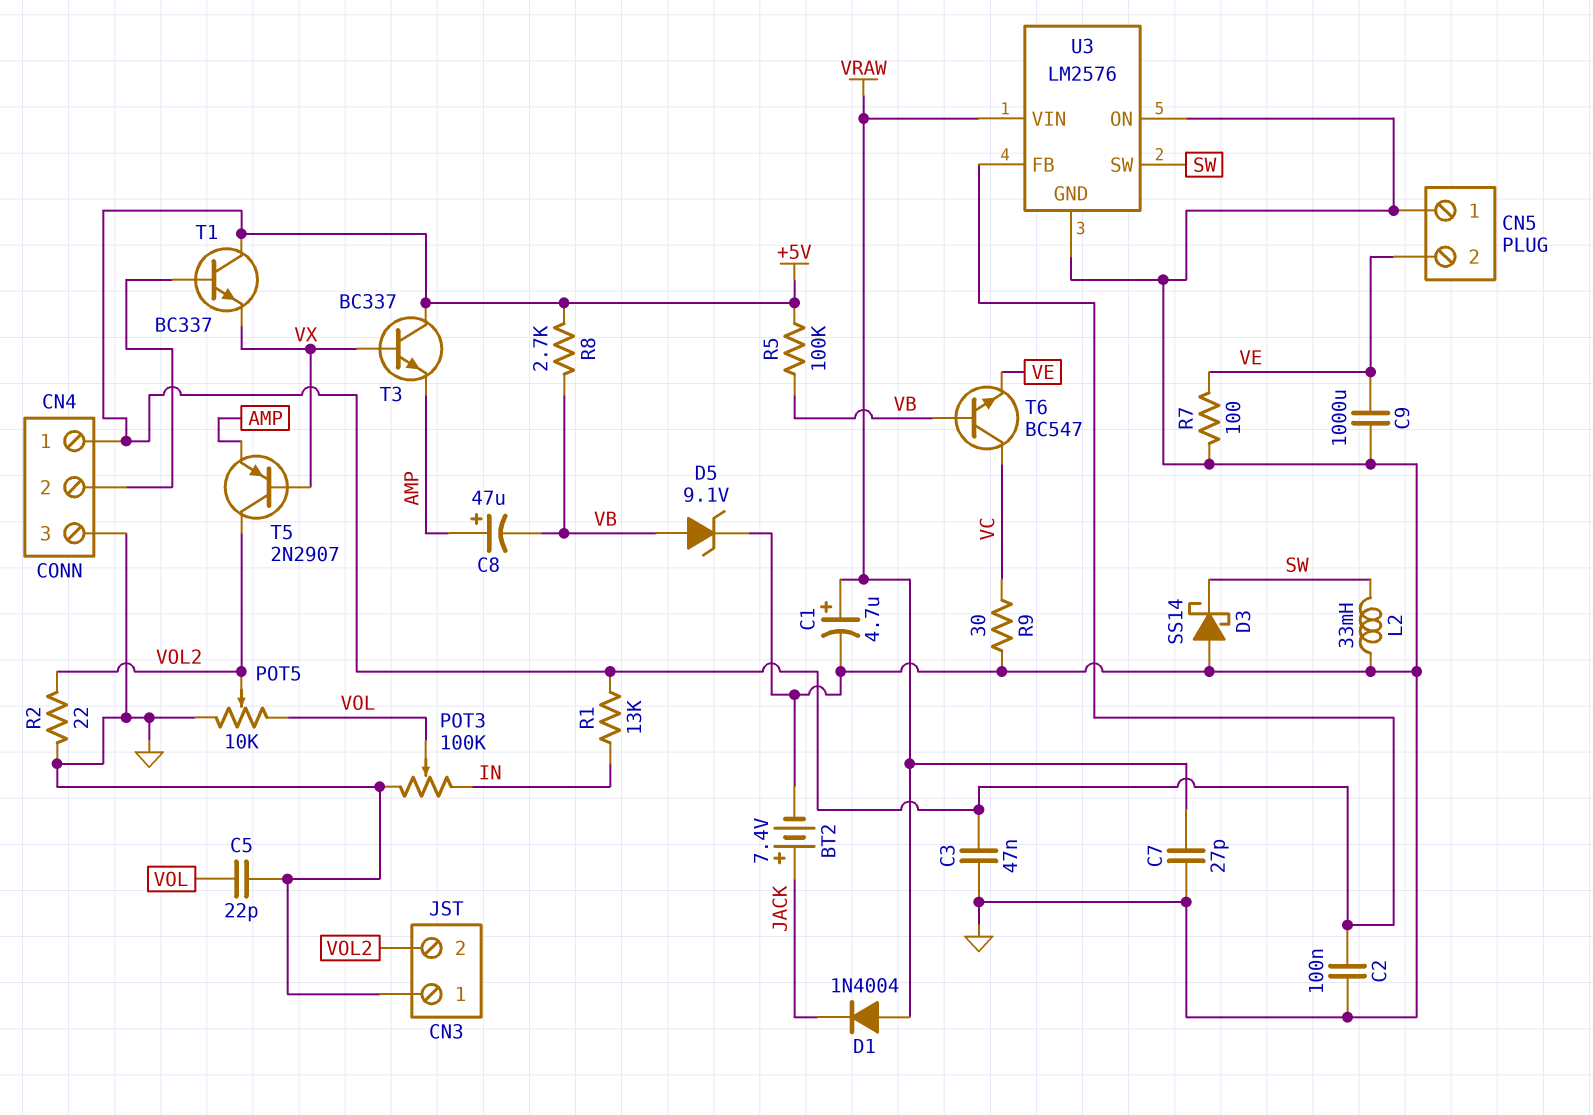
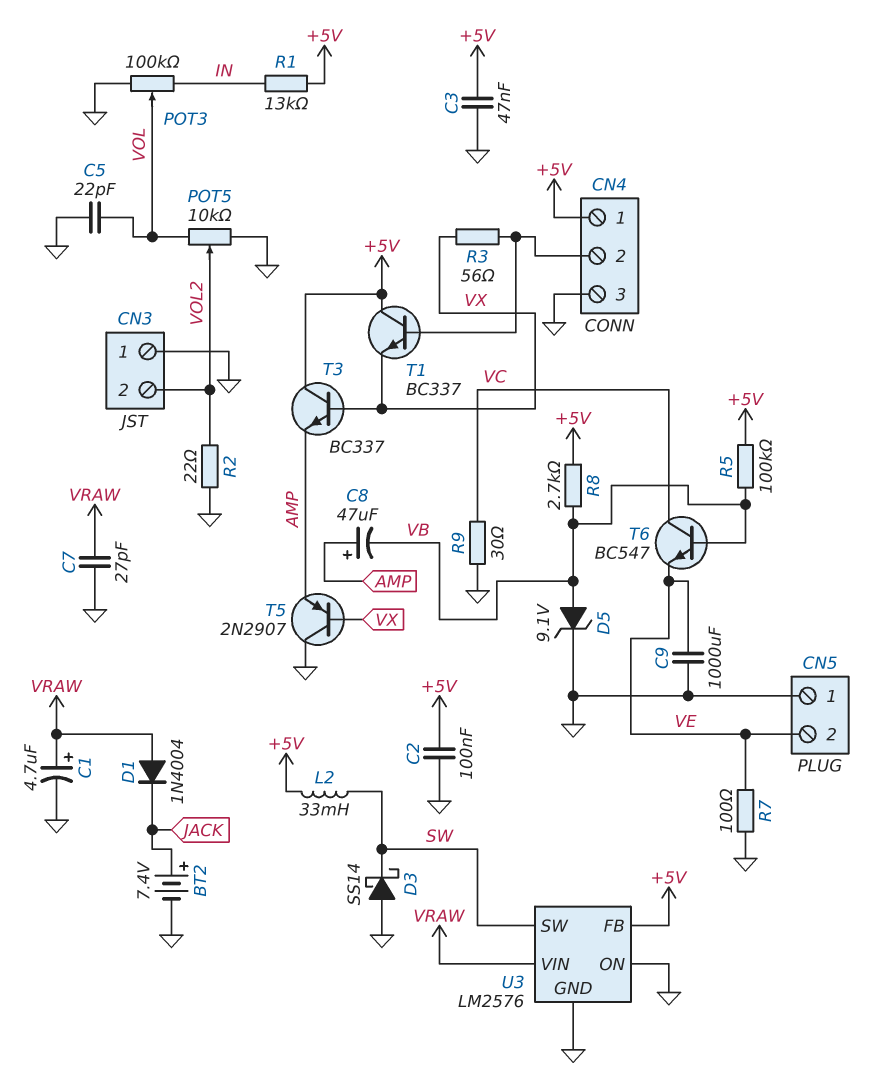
L2: 33mH (GND, SW) -> 33mH (+5V, SW)
R3: none -> 56 (CN4/2, VX)
T5: PNP 2N2907 (B VX, C VOL2, E AMP) -> PNP 2N2907 (B VX, C GND, E AMP)

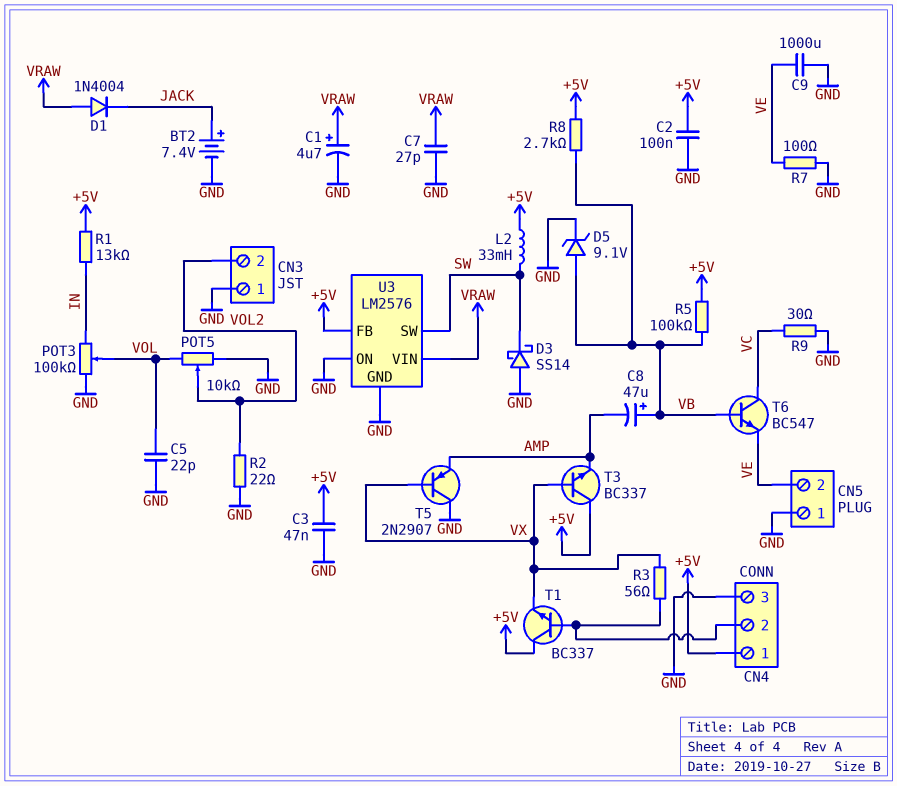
C8: 47uF (plus AMP, minus VB) -> 47uF (plus VB, minus AMP)

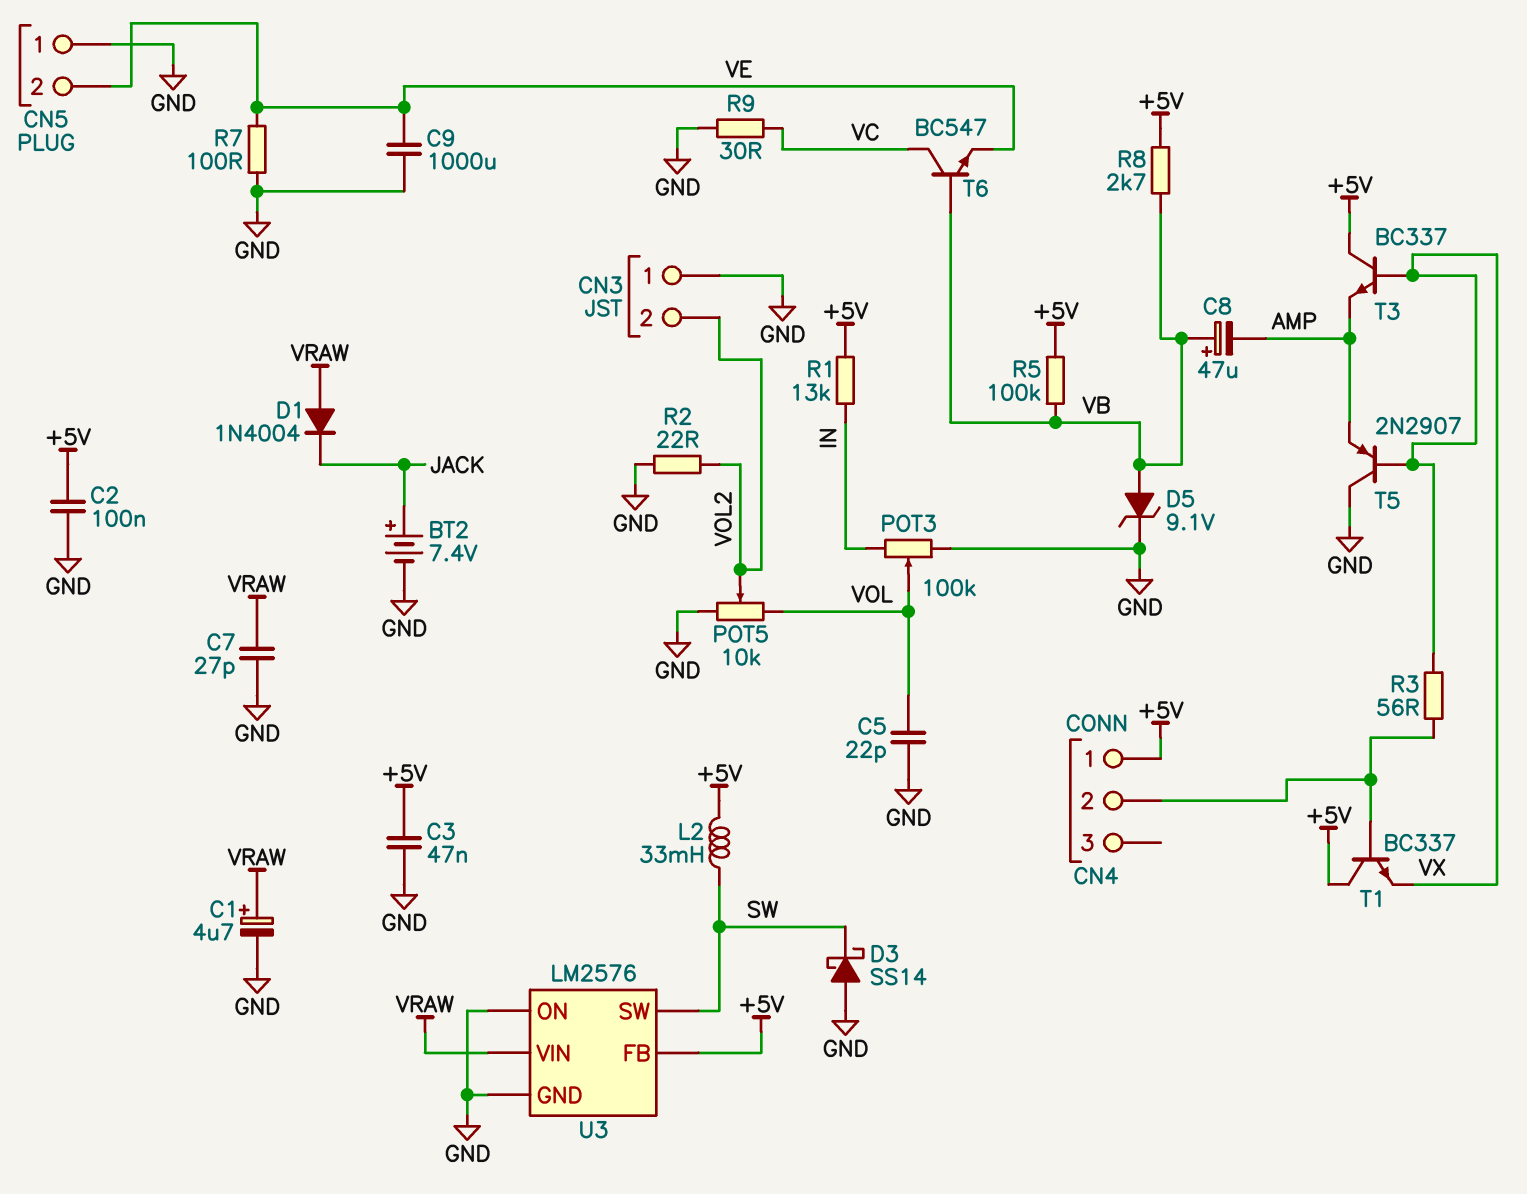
CN4 pin 3: GND -> none

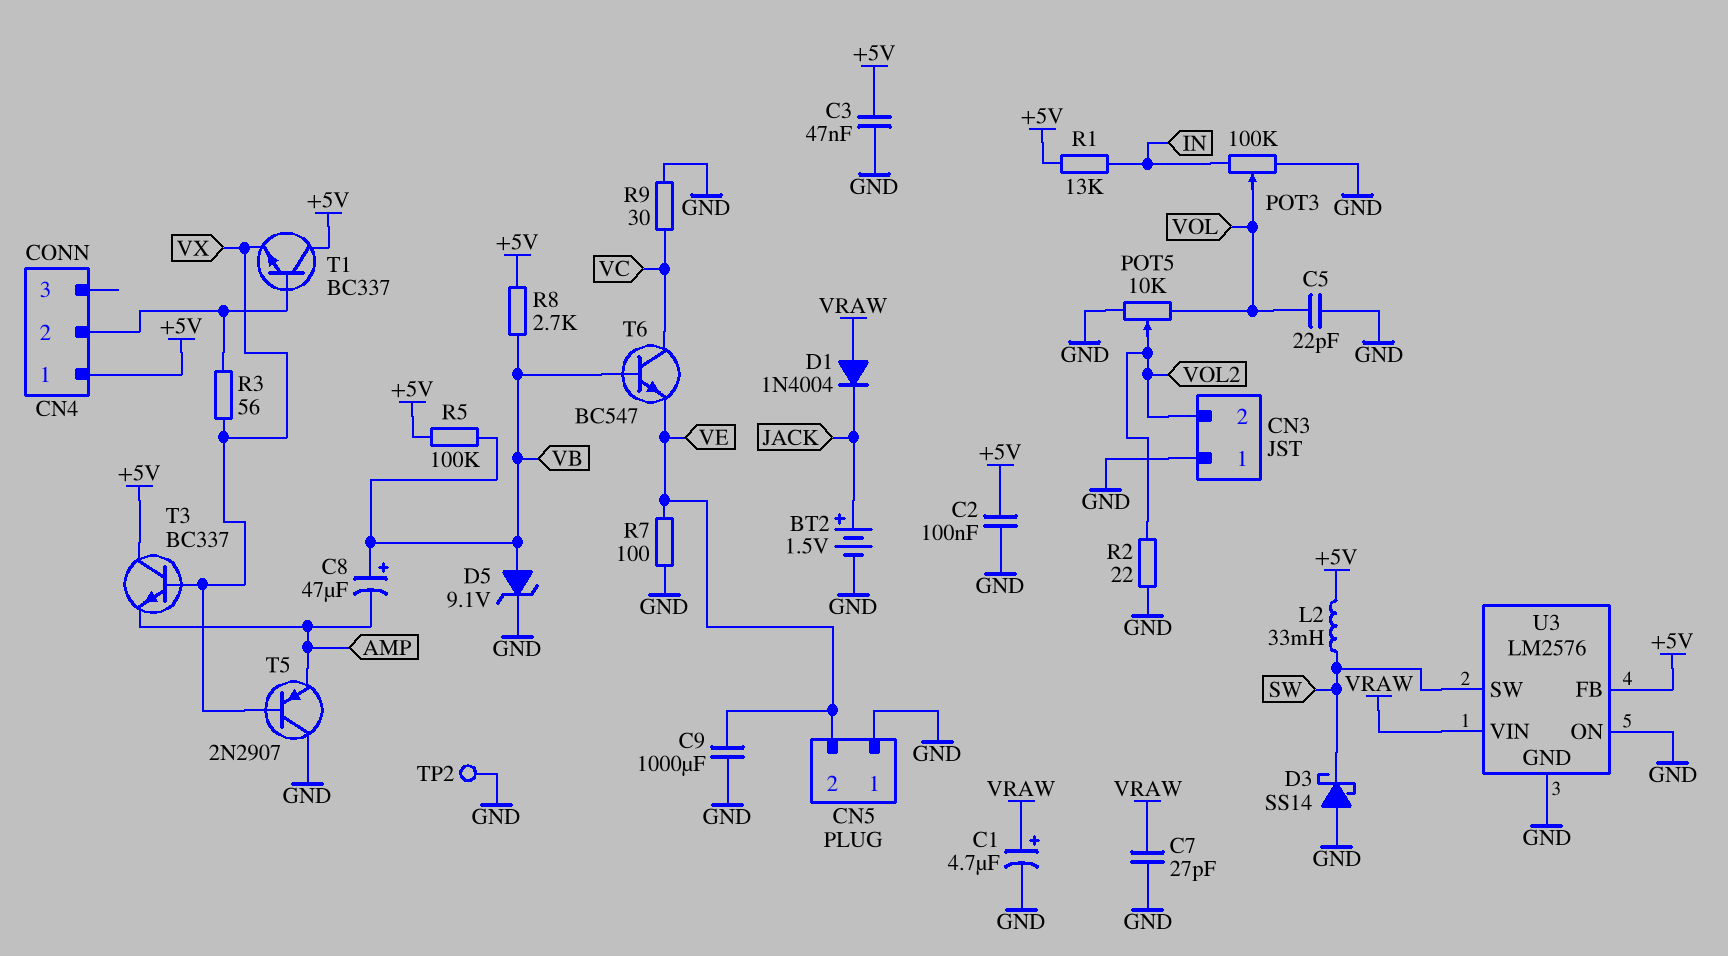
BT2: 7.4V (plus JACK, minus GND) -> 1.5V (plus JACK, minus GND)
TP2: none -> test point (GND)

